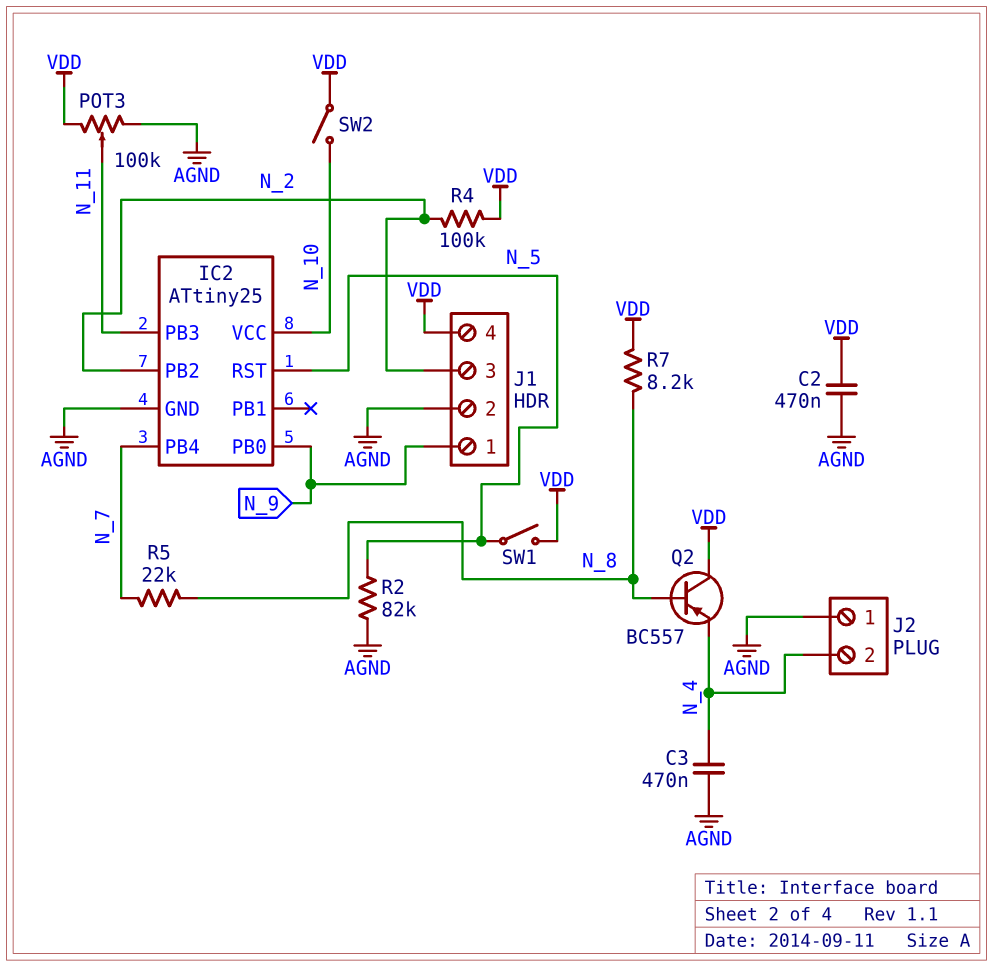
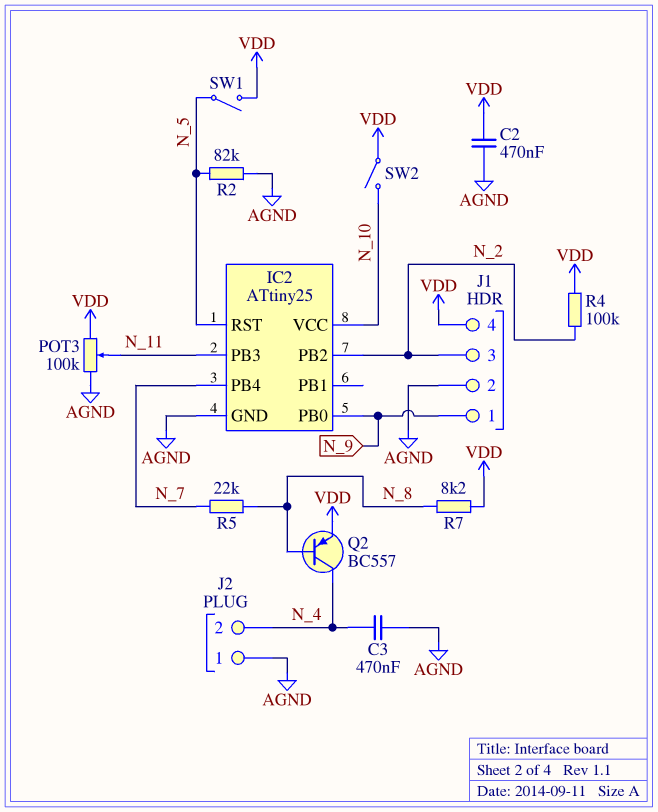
Q2: PNP BC557 (B N_8, C VDD, E N_4) -> PNP BC557 (B N_8, C N_4, E VDD)

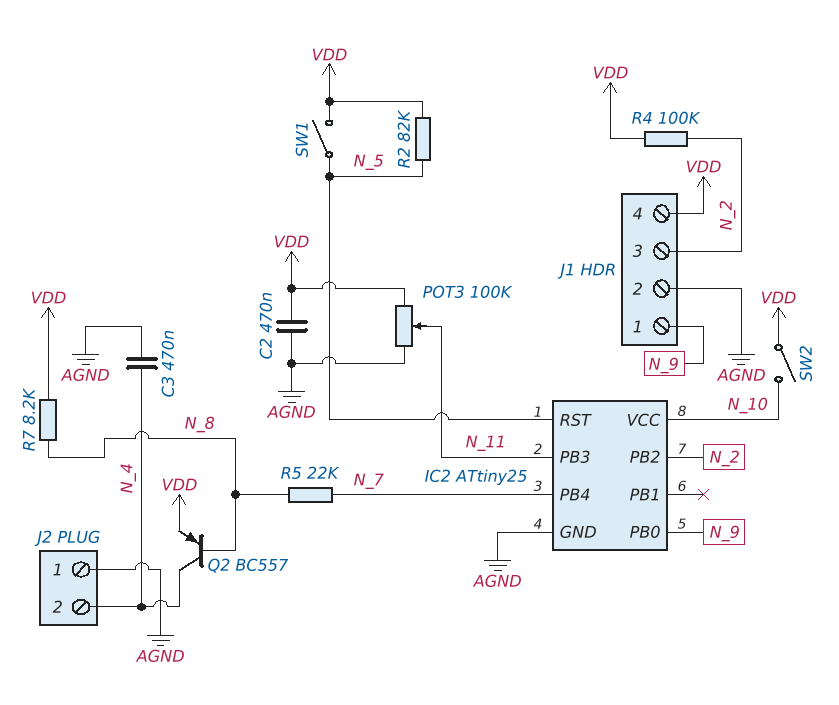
R2: 82k (AGND, N_5) -> 82k (N_5, VDD)

